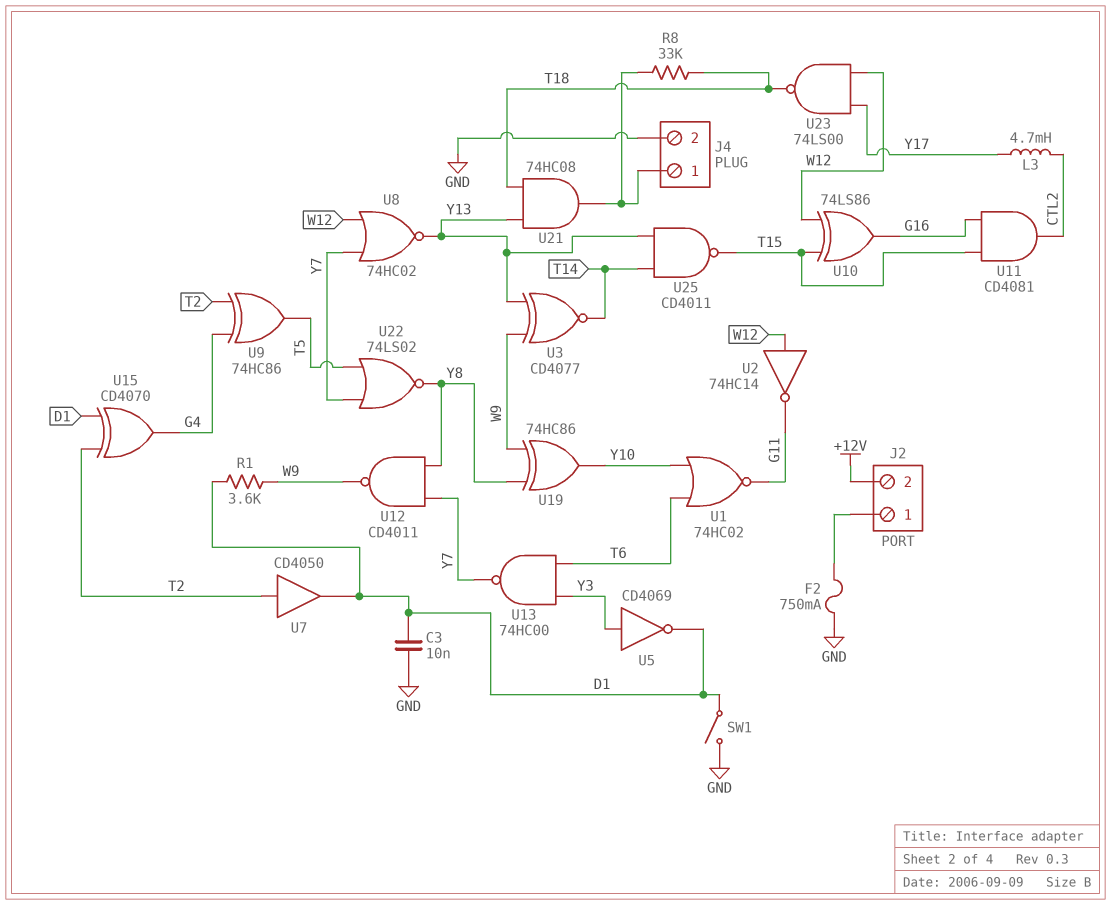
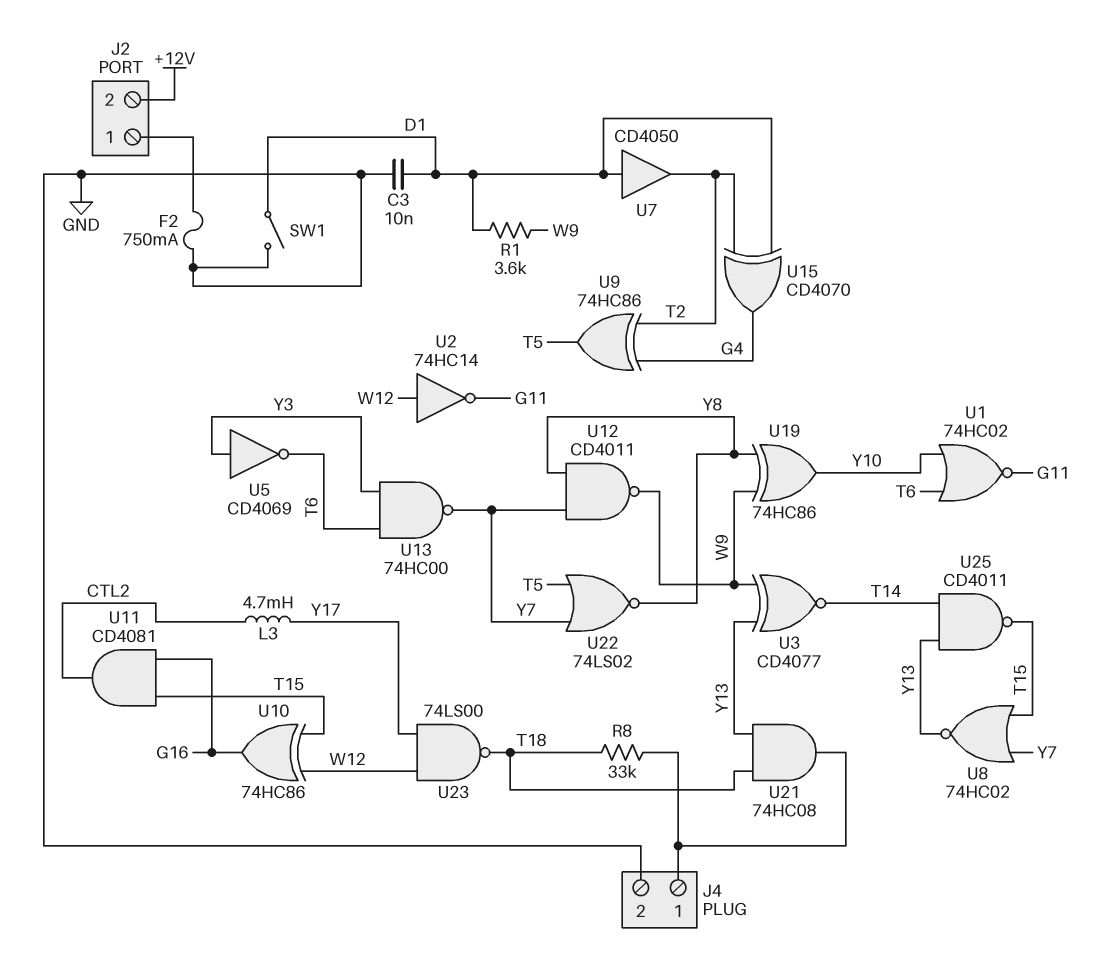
U5: NOT CD4069 (in Y3, out D1) -> NOT CD4069 (in Y3, out T6)
U7: buffer CD4050 (in T2, out D1) -> buffer CD4050 (in D1, out T2)
U8: NOR 74HC02 (in W12, in Y7, out Y13) -> NOR 74HC02 (in T15, in Y7, out Y13)
U10: XOR 74LS86 (in T15, in W12, out G16) -> XOR 74HC86 (in T15, in W12, out G16)

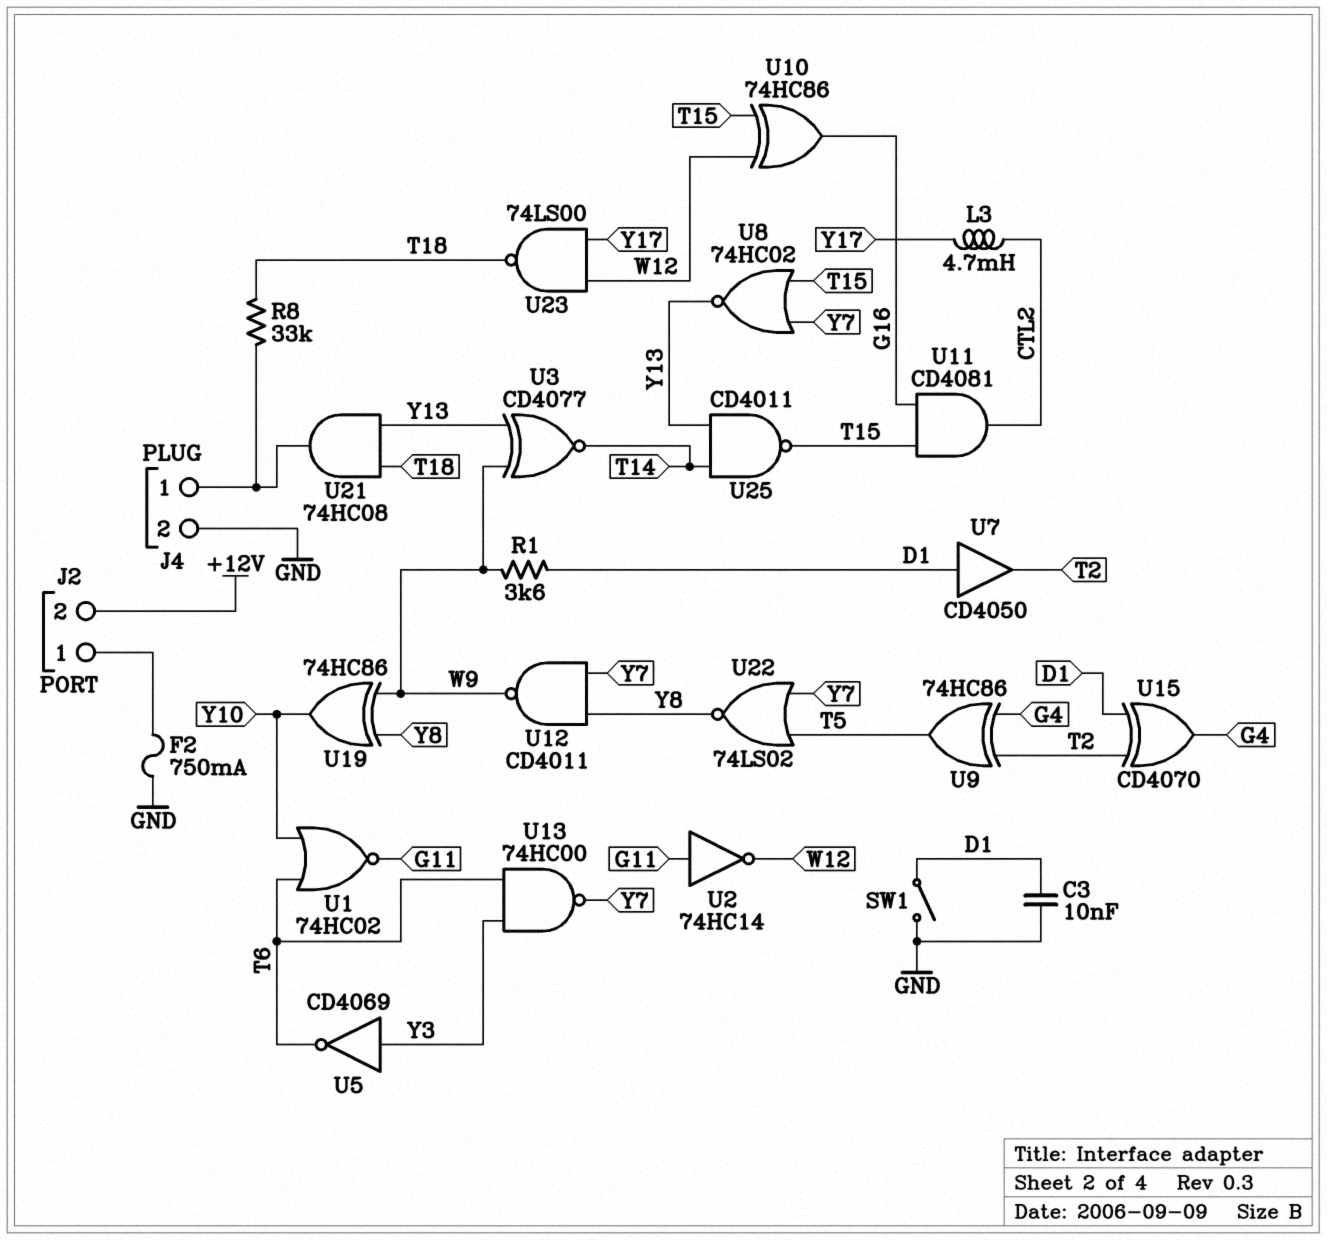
U2: NOT 74HC14 (in W12, out G11) -> NOT 74HC14 (in G11, out W12)

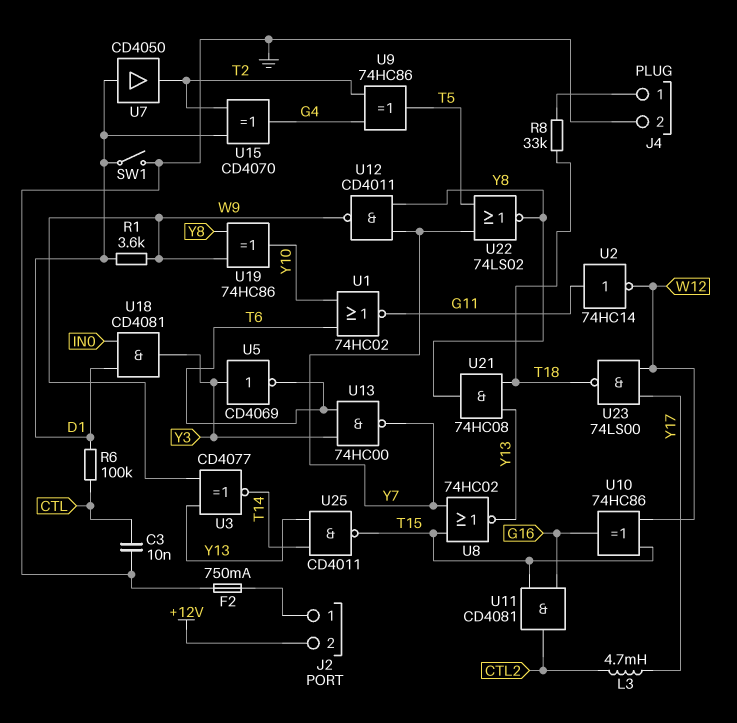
C3: 10nF (D1, GND) -> 10nF (CTL, GND)
R6: none -> 100k (CTL, D1)
U18: none -> AND CD4081 (in D1, in IN0, out Y3)
U21: AND 74HC08 (in T18, in Y13, out J4/1) -> AND 74HC08 (in T18, in Y13, out Y8)

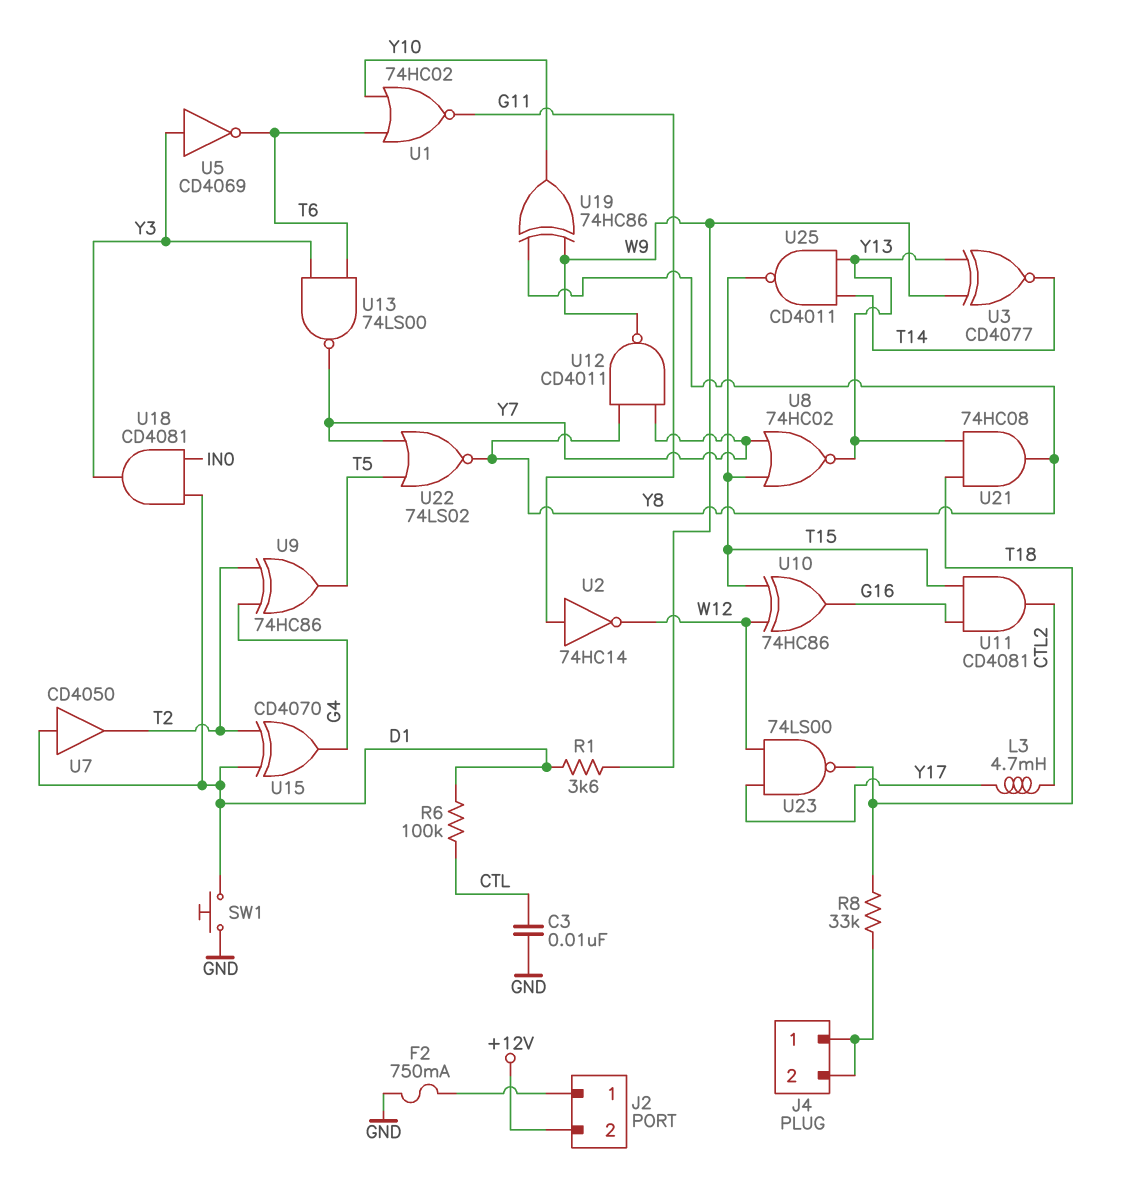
J4 pin 2: GND -> J4/1
SW1: switch (D1, GND) -> button (D1, GND)
U13: NAND 74HC00 (in T6, in Y3, out Y7) -> NAND 74LS00 (in T6, in Y3, out Y7)

